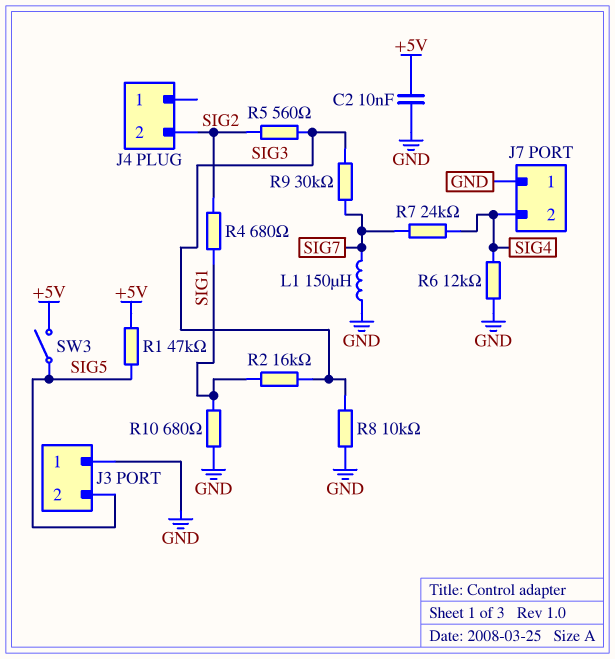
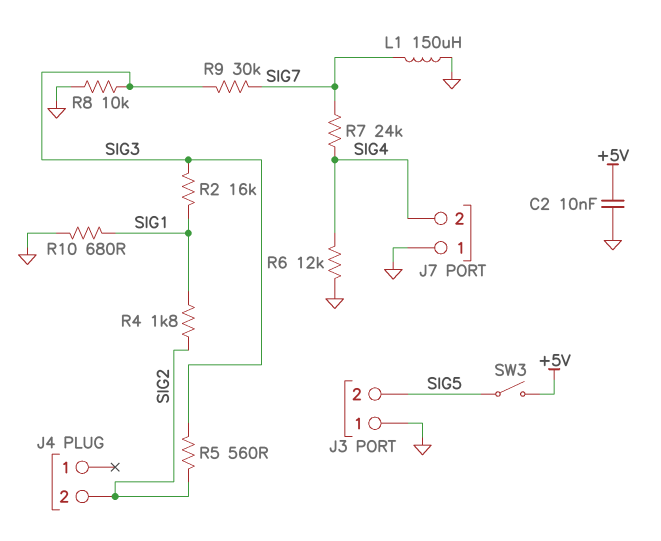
R1: 47k (+5V, SIG5) -> none
R4: 680 (SIG1, SIG2) -> 1.8k (SIG1, SIG2)

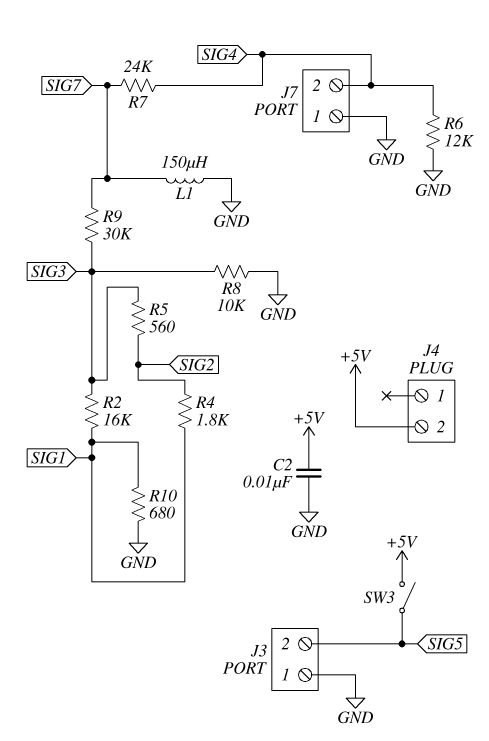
J4 pin 2: SIG2 -> +5V

